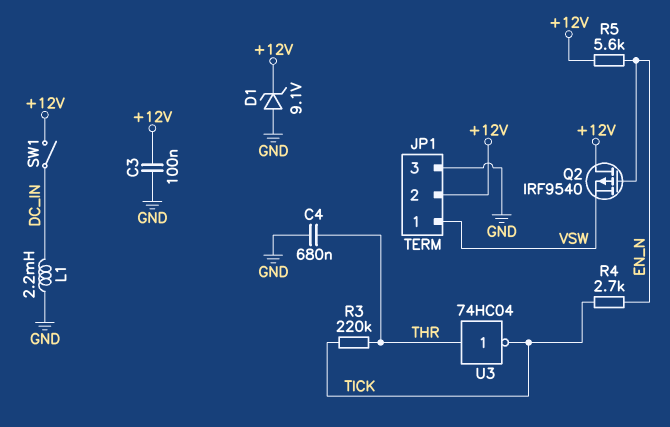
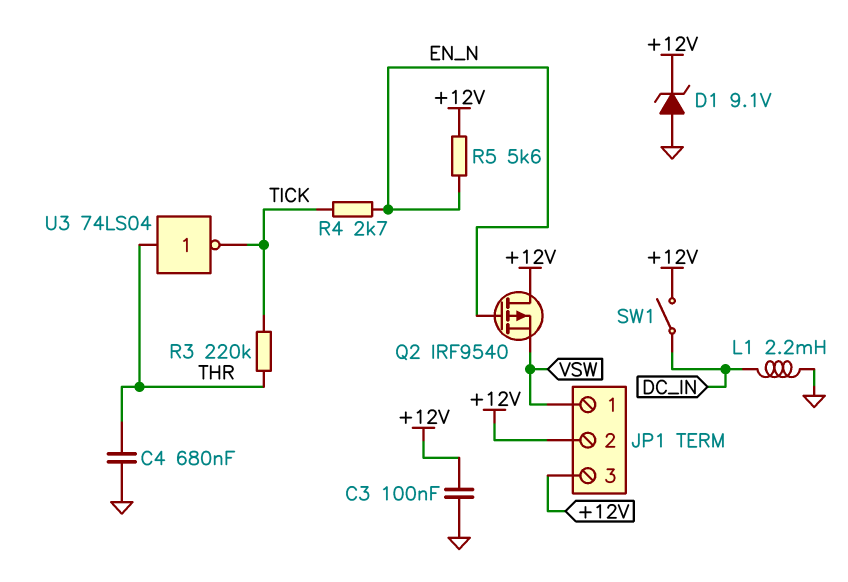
JP1 pin 3: GND -> +12V
U3: NOT 74HC04 (in THR, out TICK) -> NOT 74LS04 (in THR, out TICK)

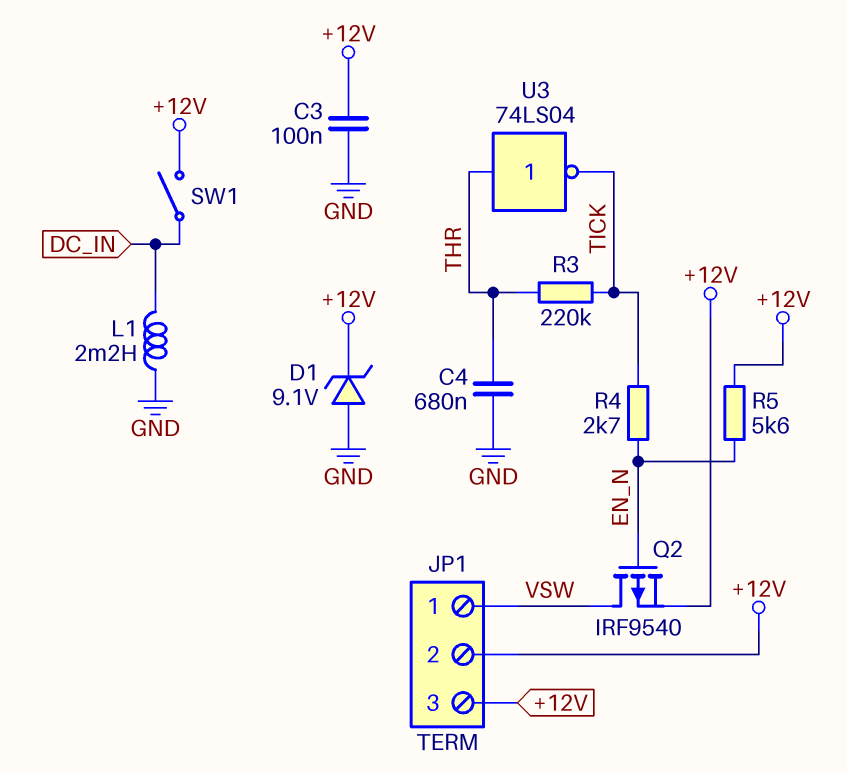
Q2: PMOS IRF9540 (G EN_N, D +12V, S VSW) -> PMOS IRF9540 (G EN_N, D VSW, S +12V)

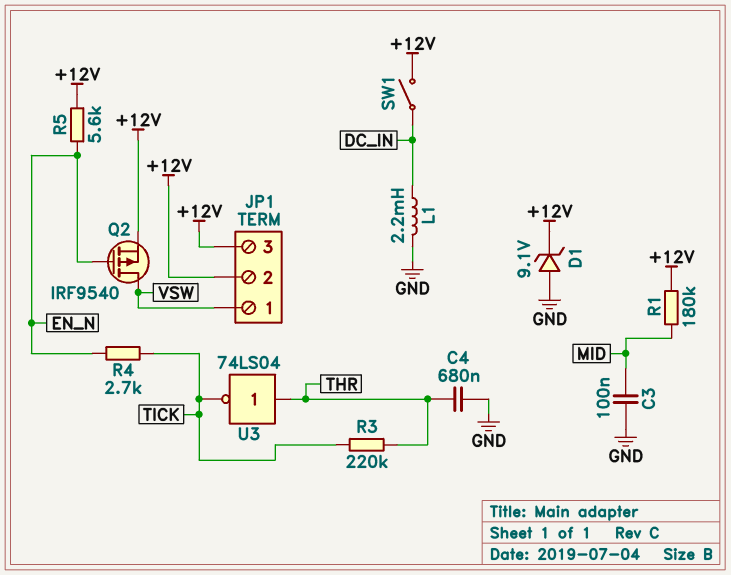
C3: 100nF (+12V, GND) -> 100nF (GND, MID)
R1: none -> 180k (+12V, MID)

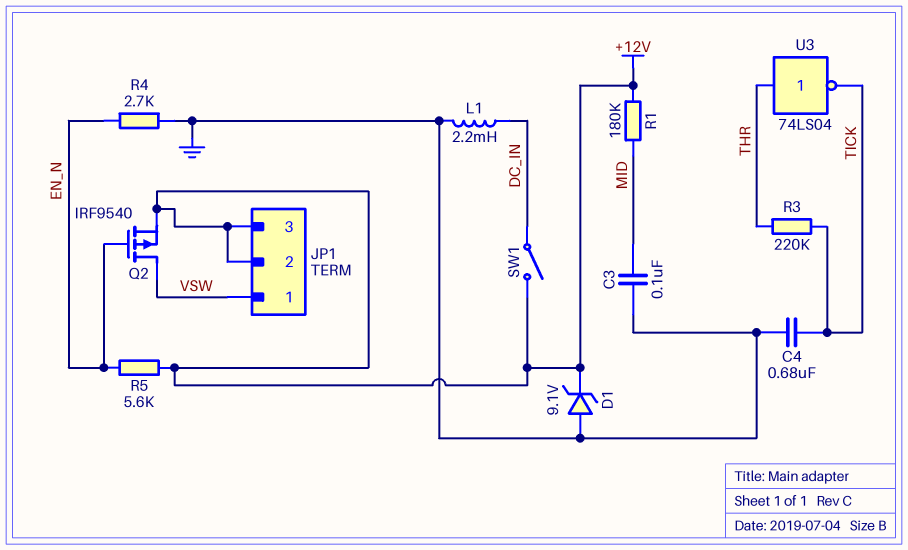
C4: 680nF (GND, THR) -> 680nF (GND, TICK)
R4: 2.7k (EN_N, TICK) -> 2.7k (EN_N, GND)

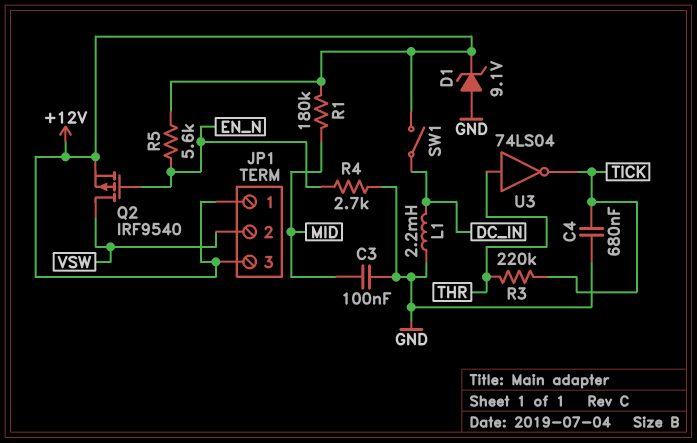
JP1 pin 1: VSW -> +12V
JP1 pin 2: +12V -> VSW

